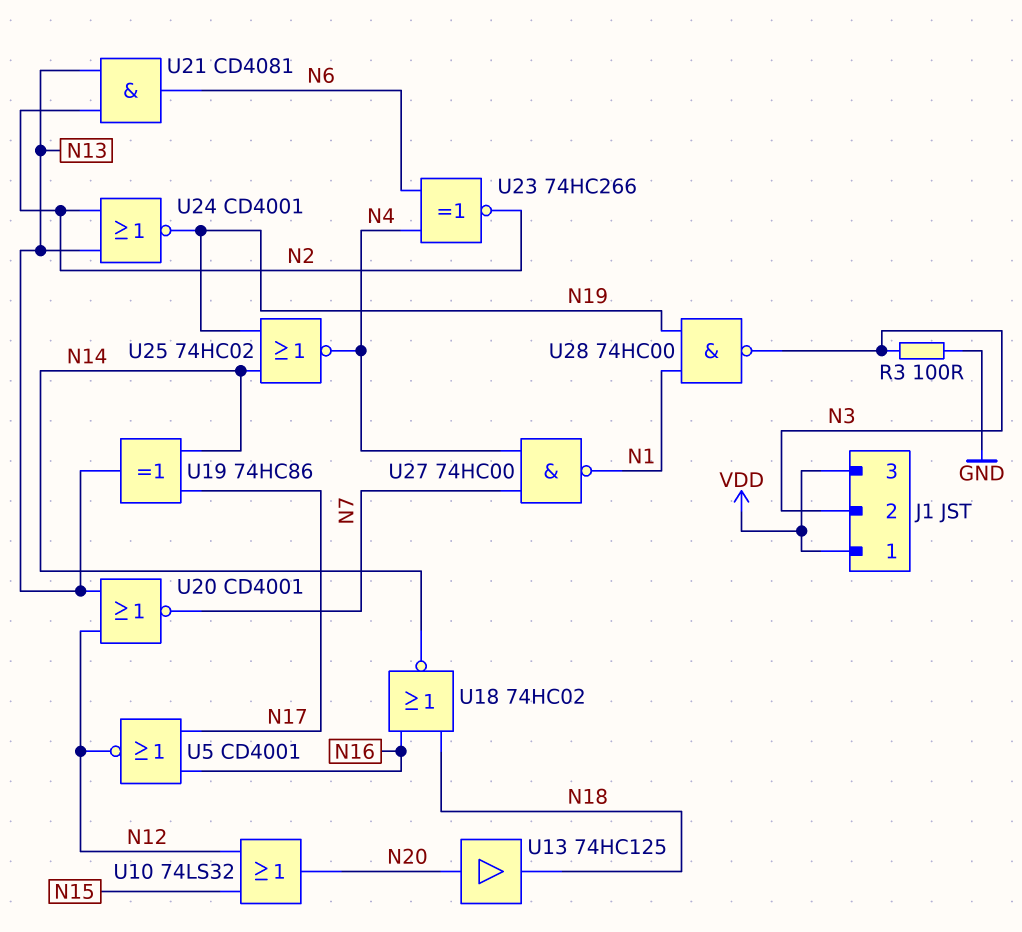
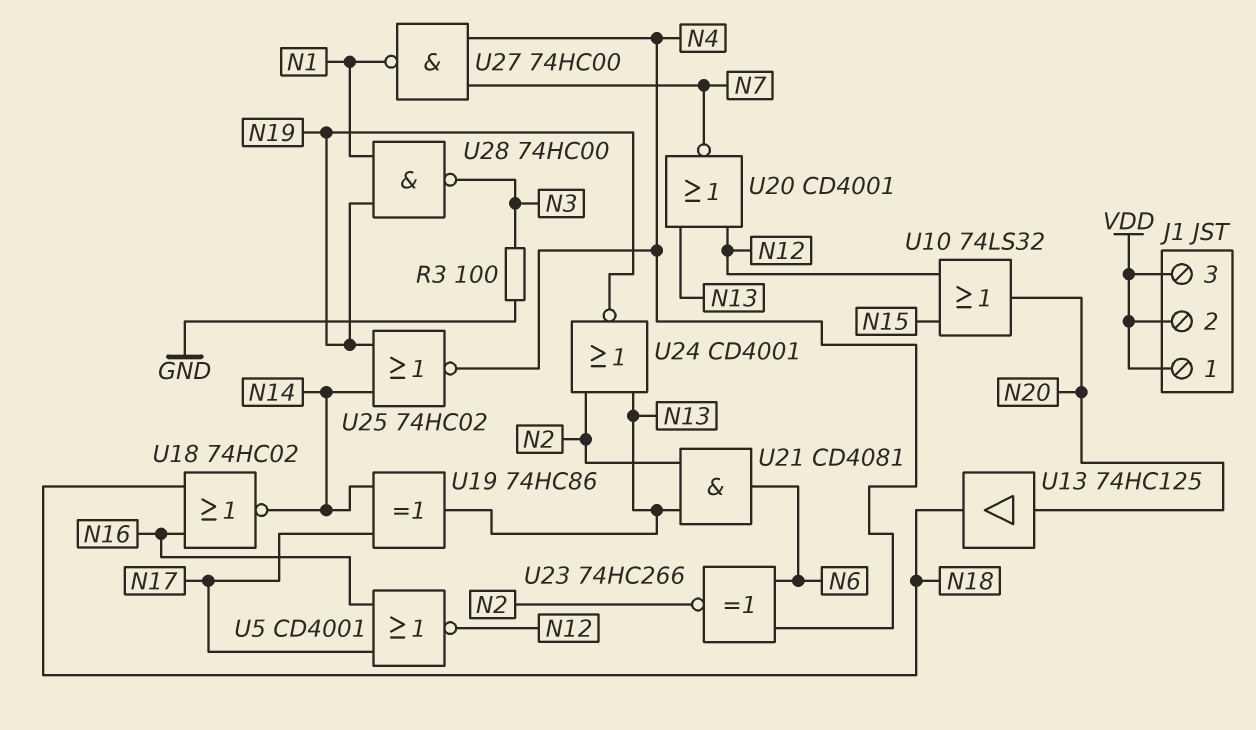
J1 pin 2: N3 -> VDD

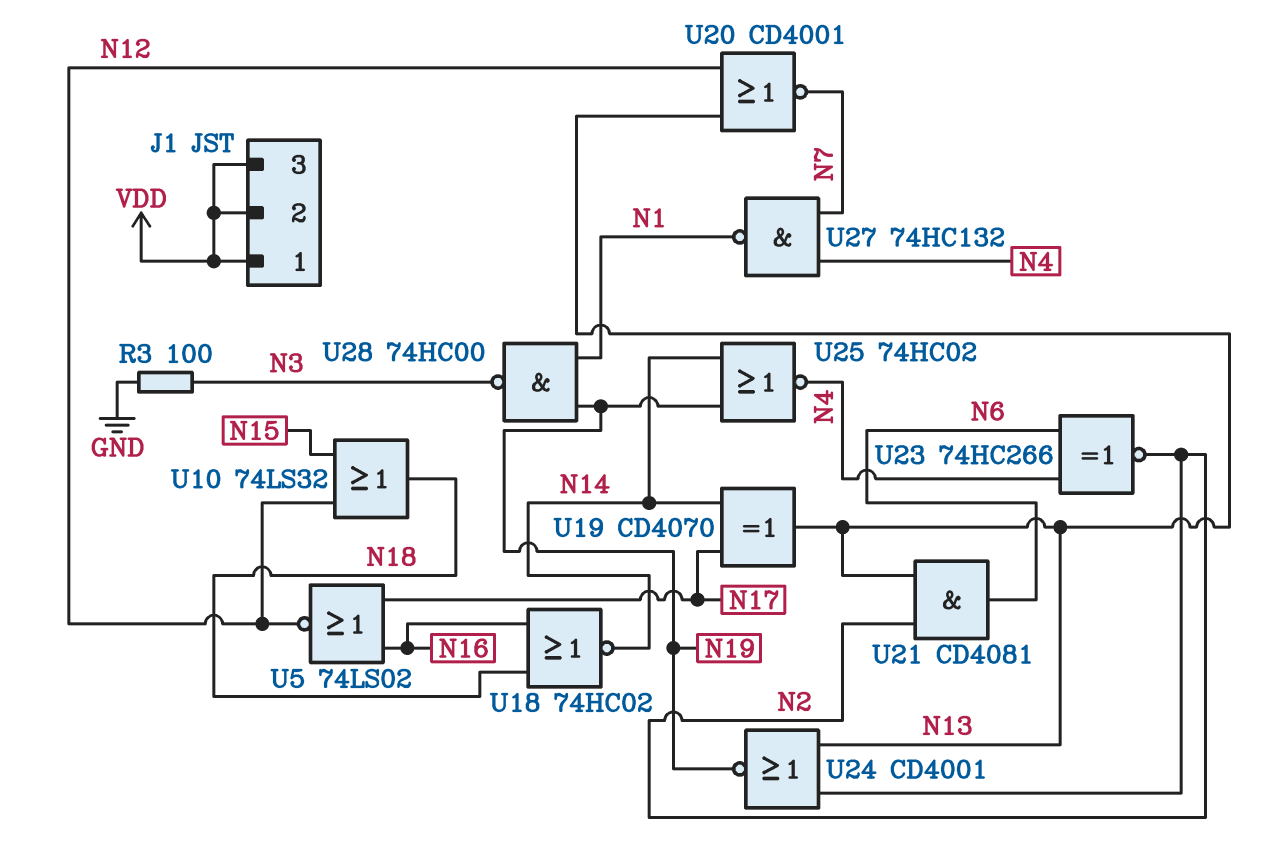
U5: NOR CD4001 (in N16, in N17, out N12) -> NOR 74LS02 (in N16, in N17, out N12)
U10: OR 74LS32 (in N12, in N15, out N20) -> OR 74LS32 (in N12, in N15, out N18)
U13: buffer 74HC125 (in N20, out N18) -> none
U19: XOR 74HC86 (in N14, in N17, out N13) -> XOR CD4070 (in N14, in N17, out N13)
U27: NAND 74HC00 (in N4, in N7, out N1) -> NAND 74HC132 (in N4, in N7, out N1)

